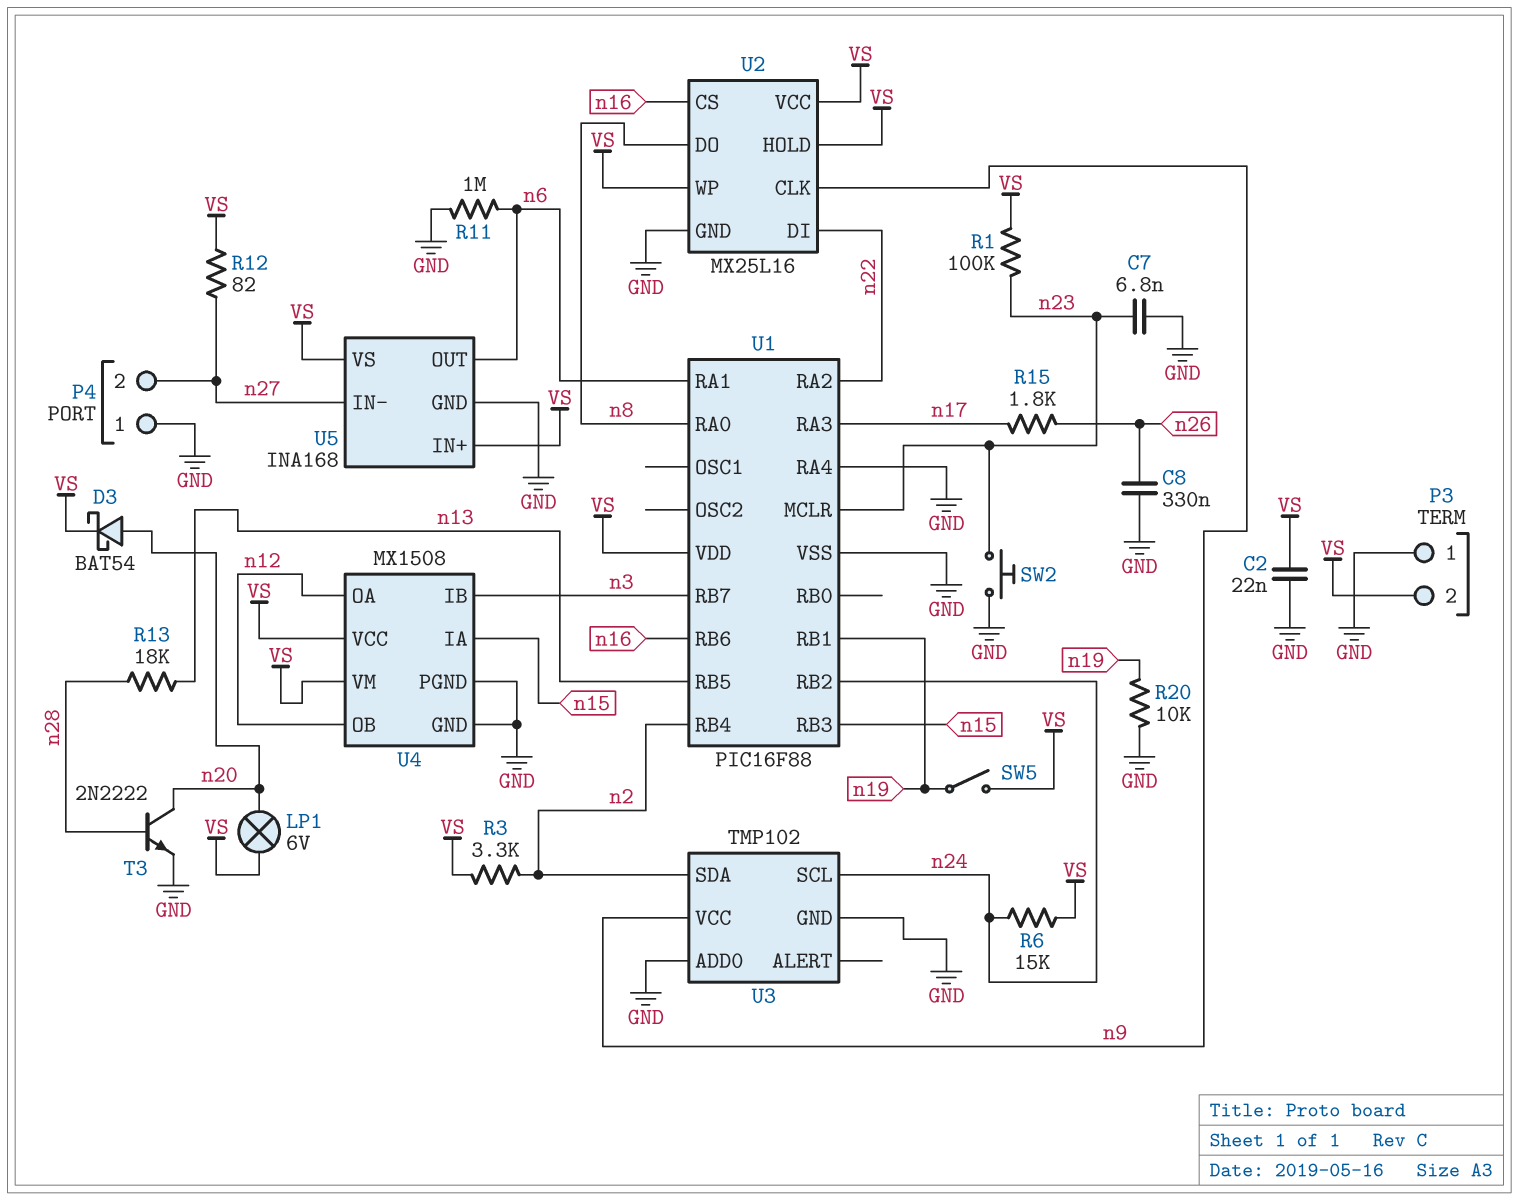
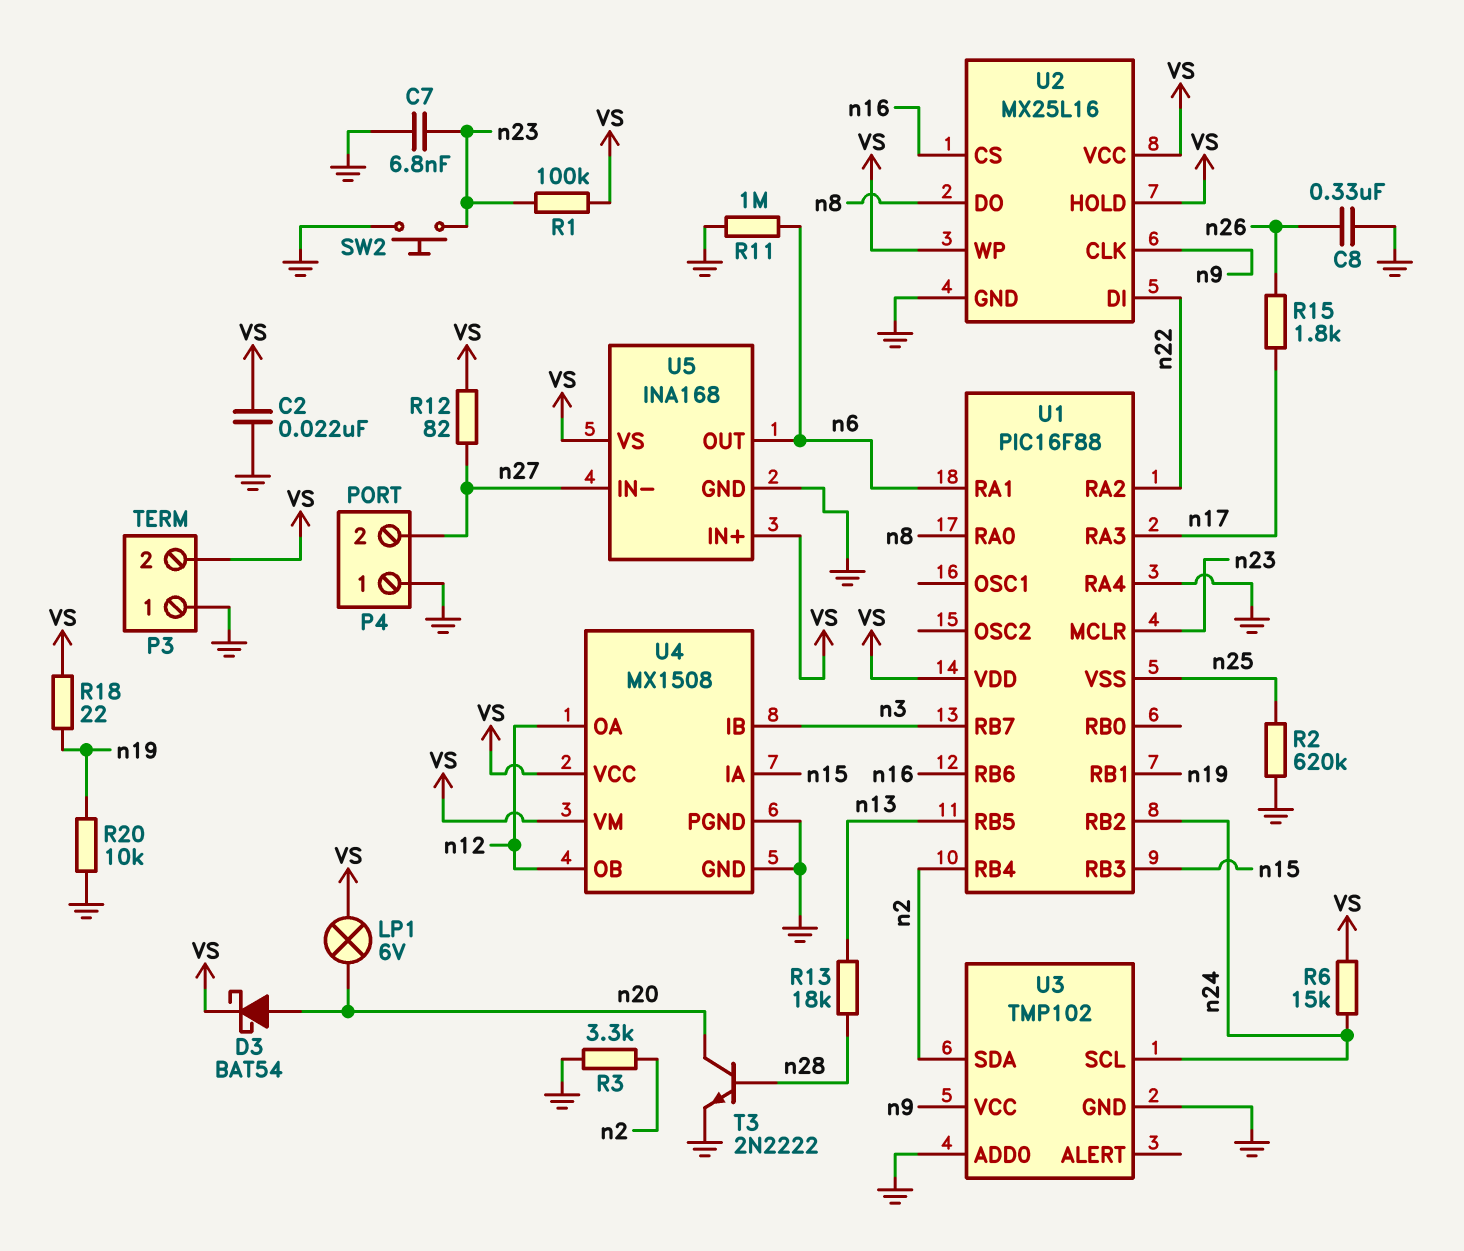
R2: none -> 620k (GND, n25)
R3: 3.3k (VS, n2) -> 3.3k (GND, n2)
R18: none -> 22 (VS, n19)
SW5: switch (VS, n19) -> none
U1 pin VSS: GND -> n25

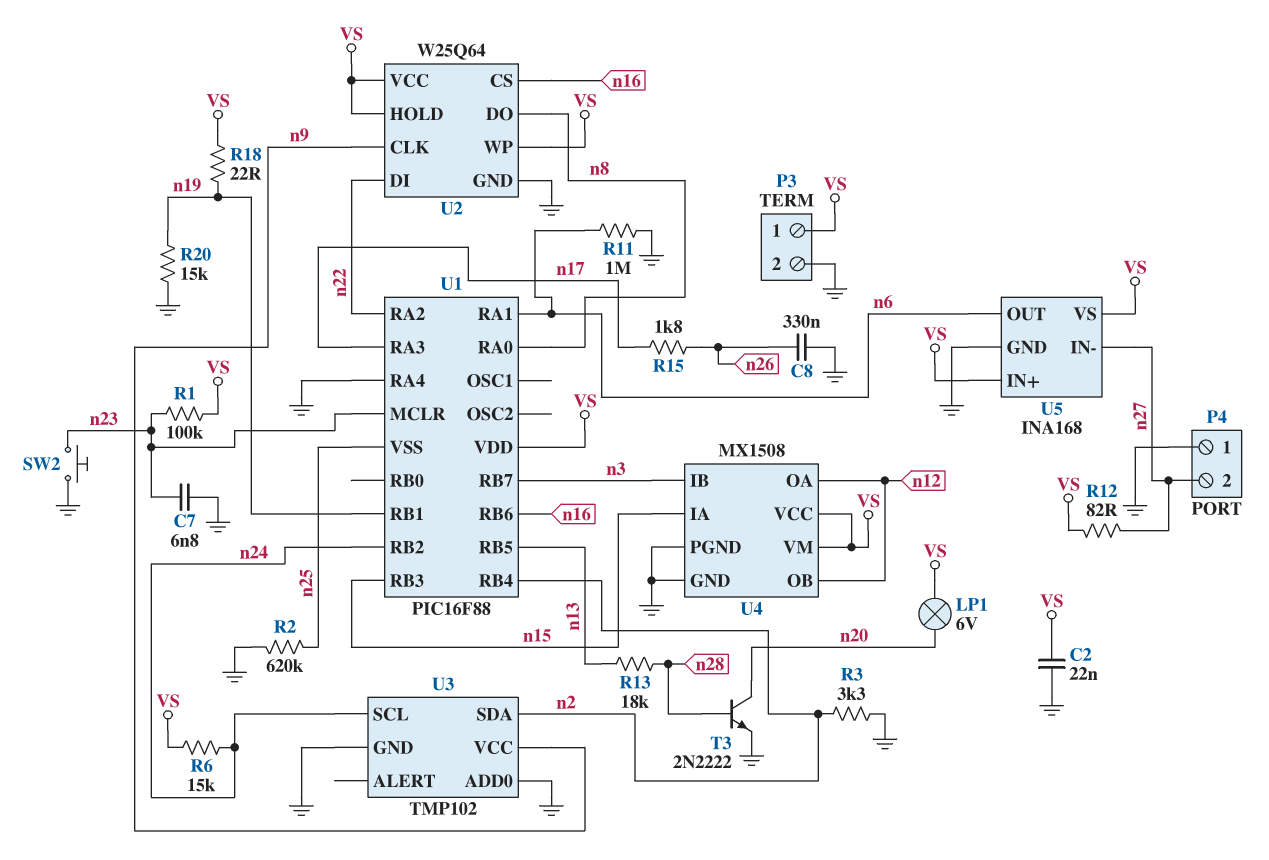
D3: schottky BAT54 (A n20, K VS) -> none
P3 pin 1: GND -> VS
P3 pin 2: VS -> GND
R20: 10k (GND, n19) -> 15k (GND, n19)
U2: MX25L16 -> W25Q64

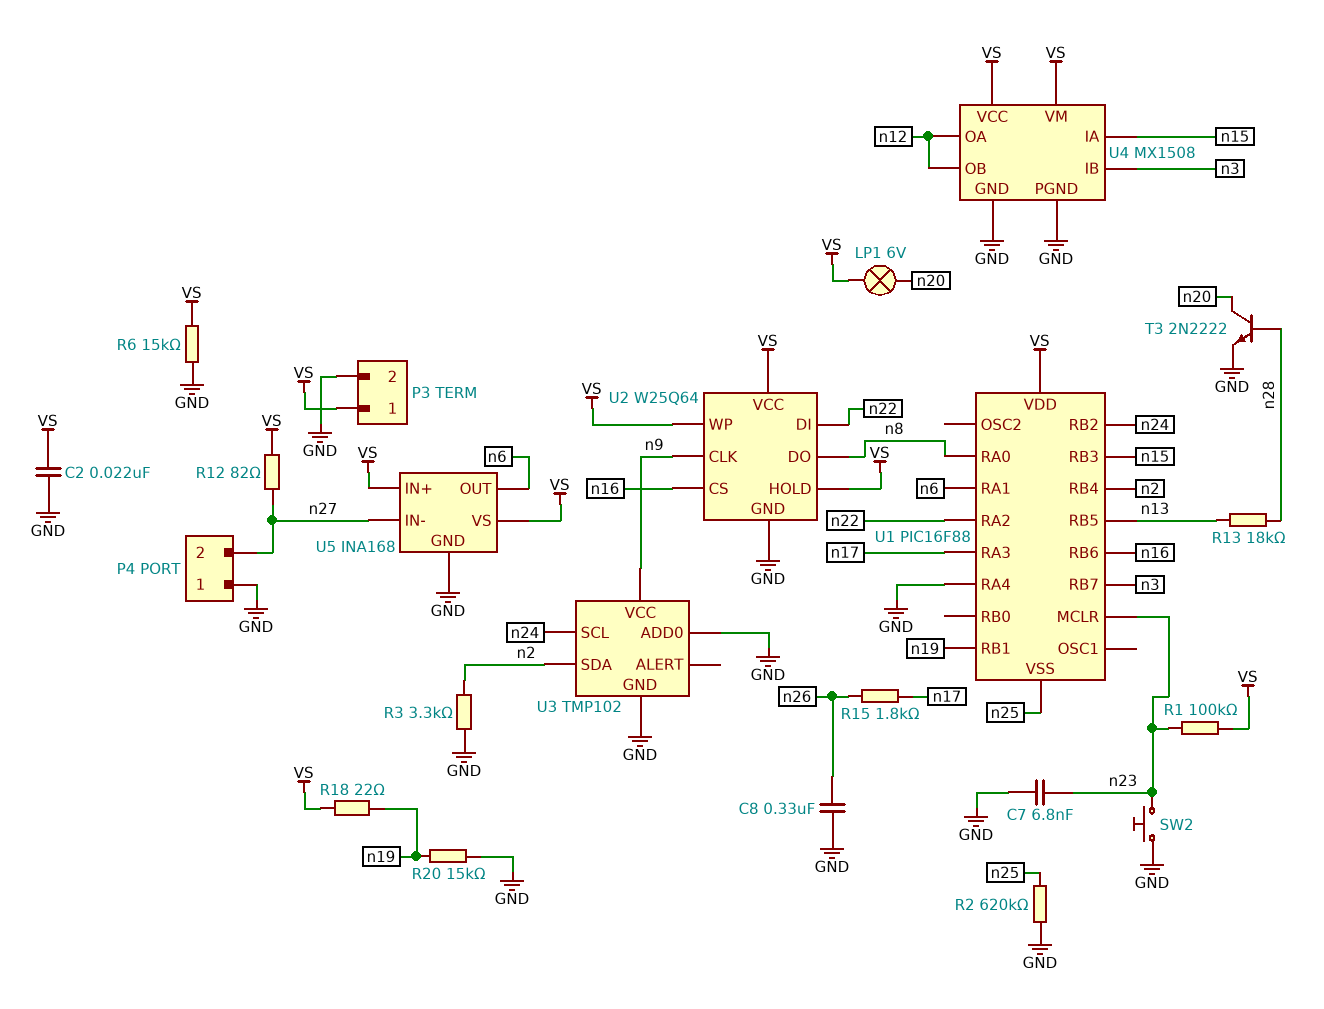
R6: 15k (VS, n24) -> 15k (GND, VS)
R11: 1M (GND, n6) -> none

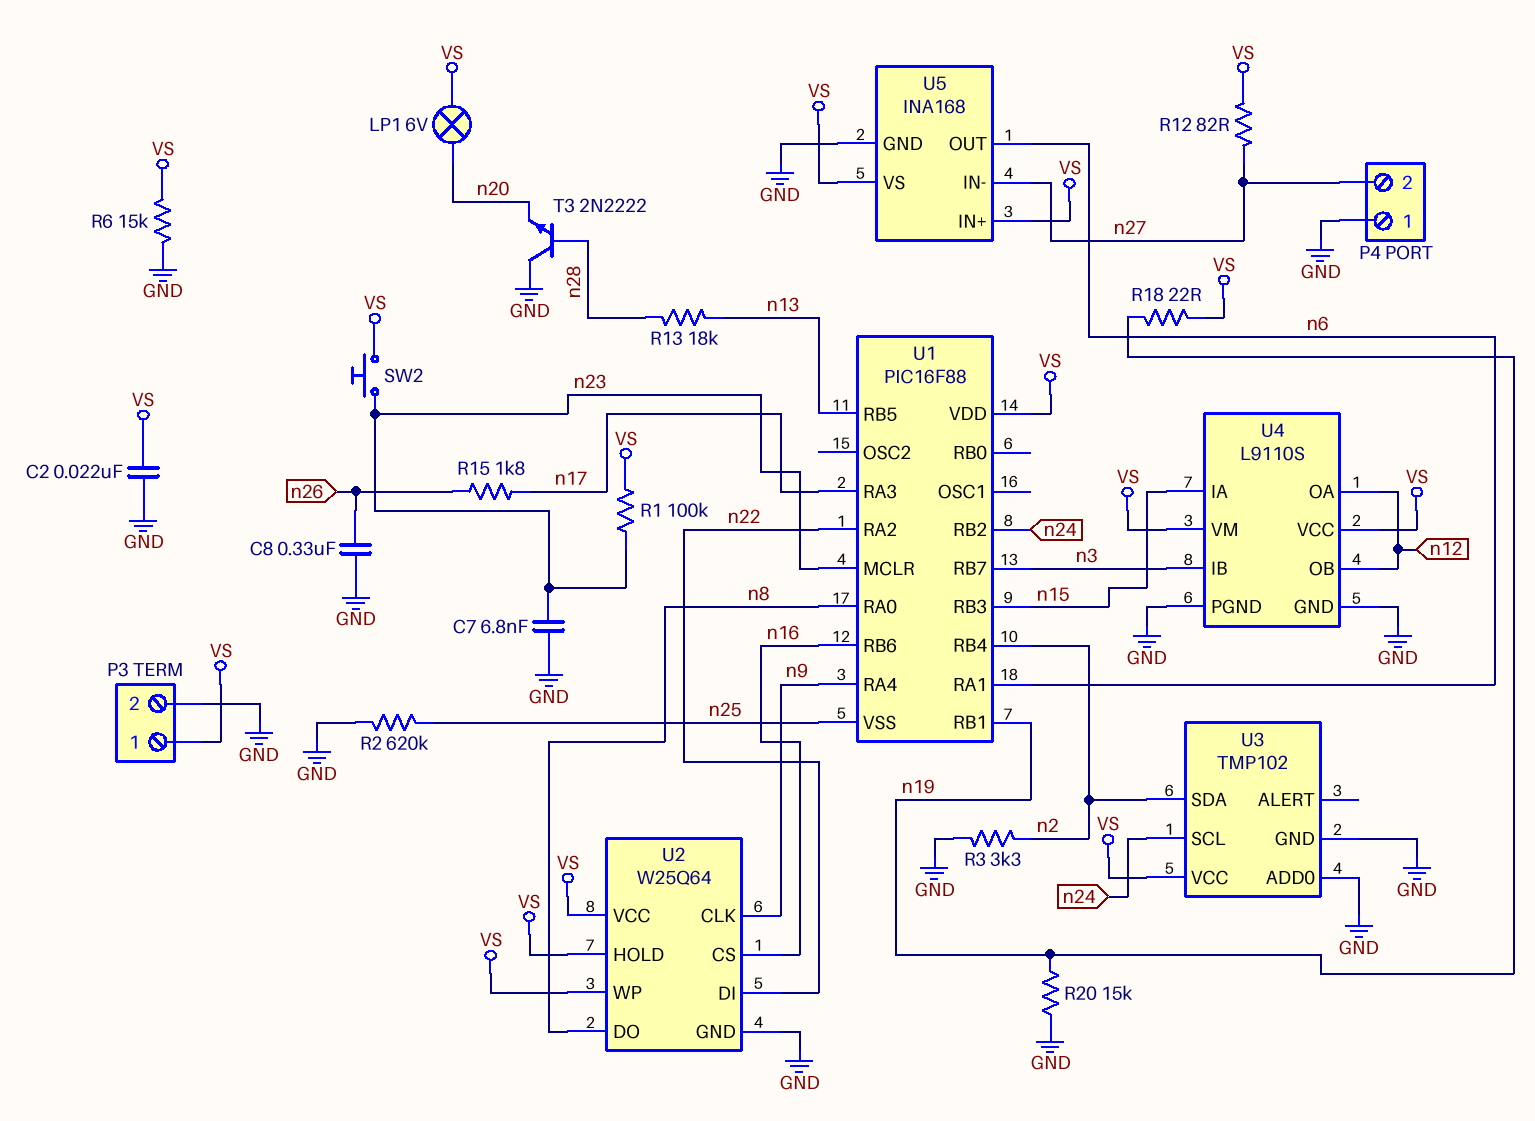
SW2: button (GND, n23) -> button (VS, n23)
T3: NPN 2N2222 (B n28, C n20, E GND) -> NPN 2N2222 (B n28, C GND, E n20)
U1 pin RA4: GND -> n9
U3 pin VCC: n9 -> VS
U4: MX1508 -> L9110S

